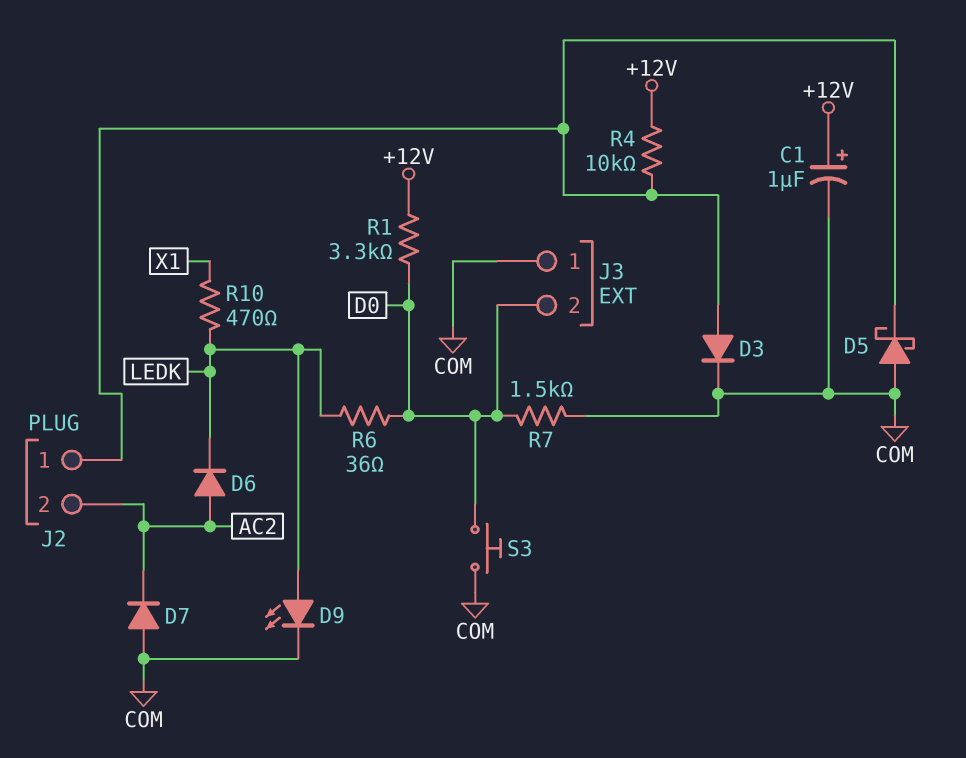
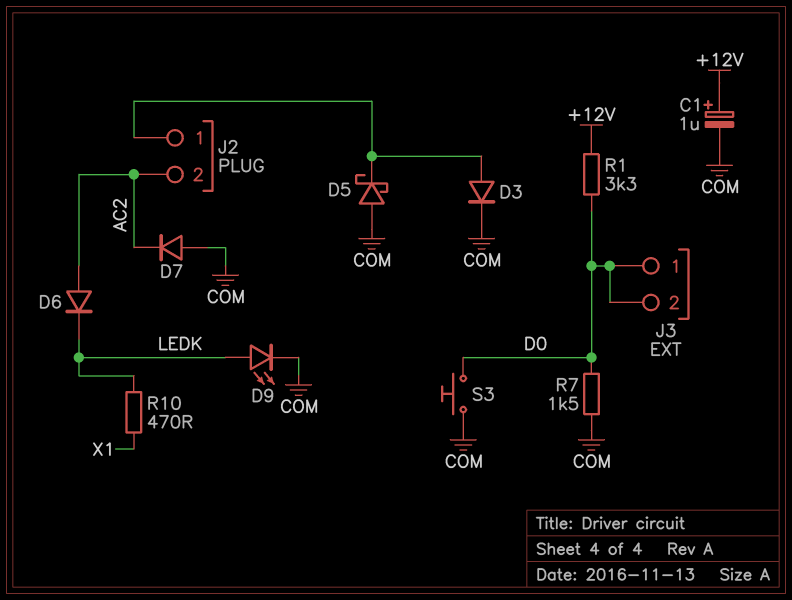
J3 pin 1: COM -> D0
R4: 10k (+12V, J2/1) -> none
R6: 36 (D0, LEDK) -> none

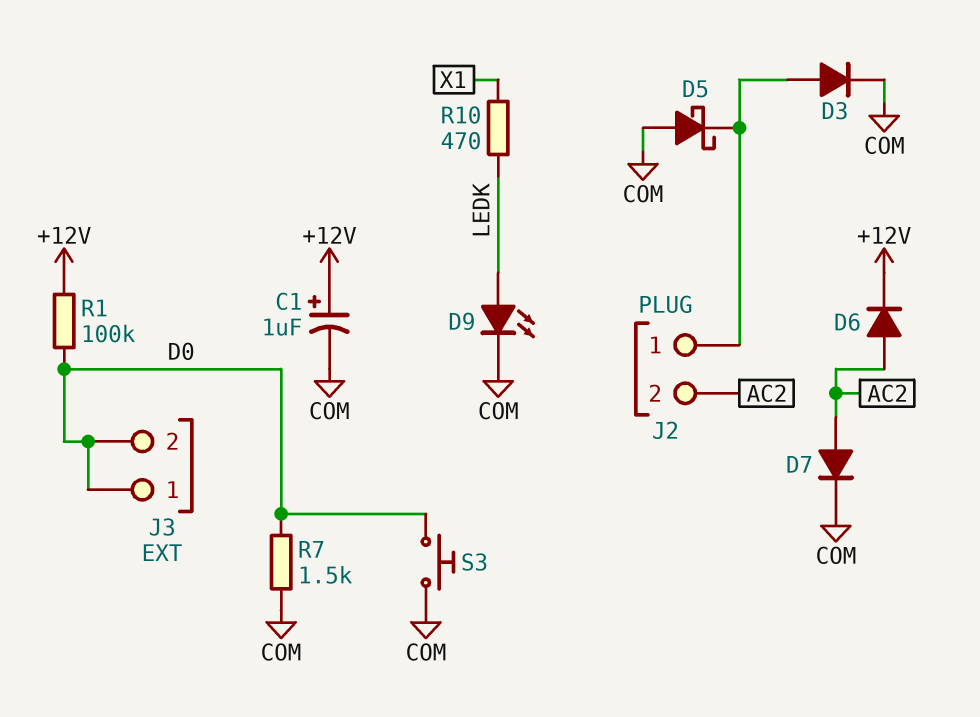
D6: diode (A AC2, K LEDK) -> diode (A AC2, K +12V)
D7: diode (A COM, K AC2) -> diode (A AC2, K COM)
R1: 3.3k (+12V, D0) -> 100k (+12V, D0)

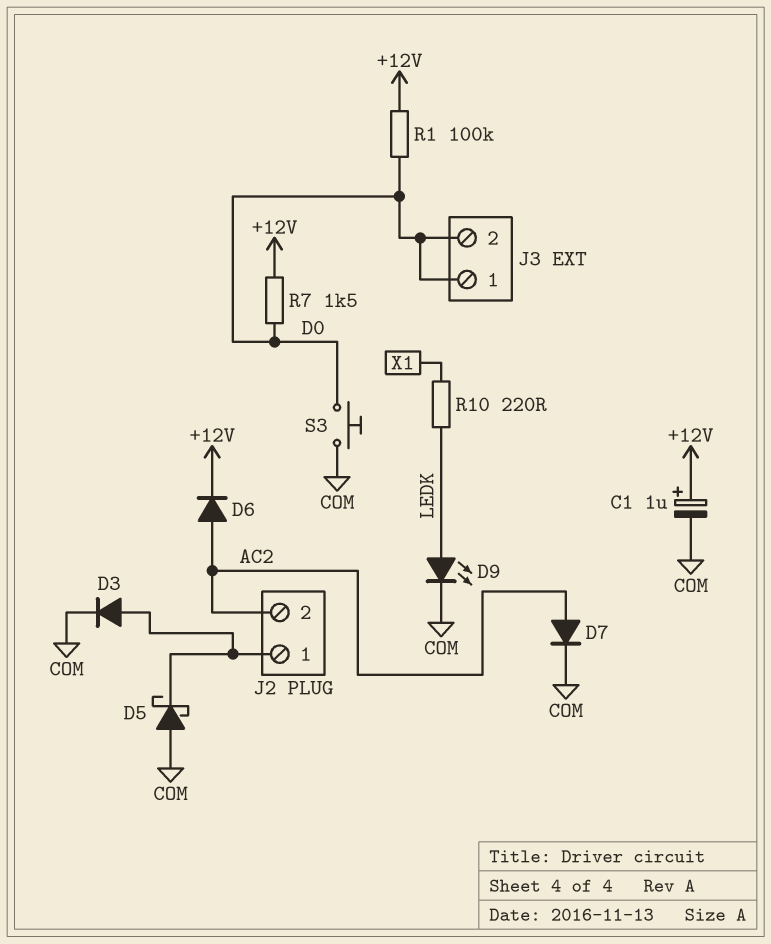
R7: 1.5k (COM, D0) -> 1.5k (+12V, D0)
R10: 470 (LEDK, X1) -> 220 (LEDK, X1)

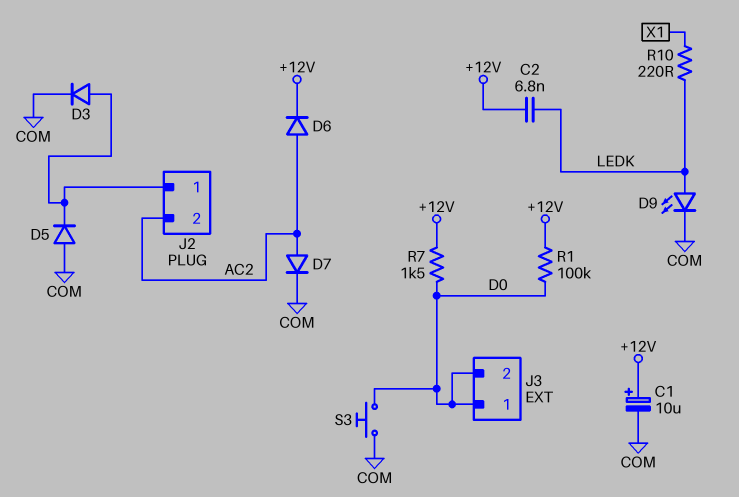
C1: 1uF (plus +12V, minus COM) -> 10uF (plus +12V, minus COM)
C2: none -> 6.8nF (+12V, LEDK)
D5: schottky (A COM, K J2/1) -> diode (A COM, K J2/1)

